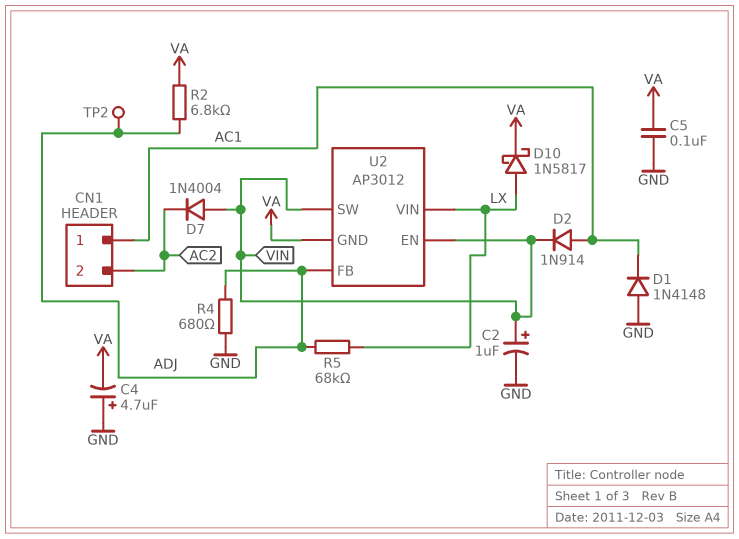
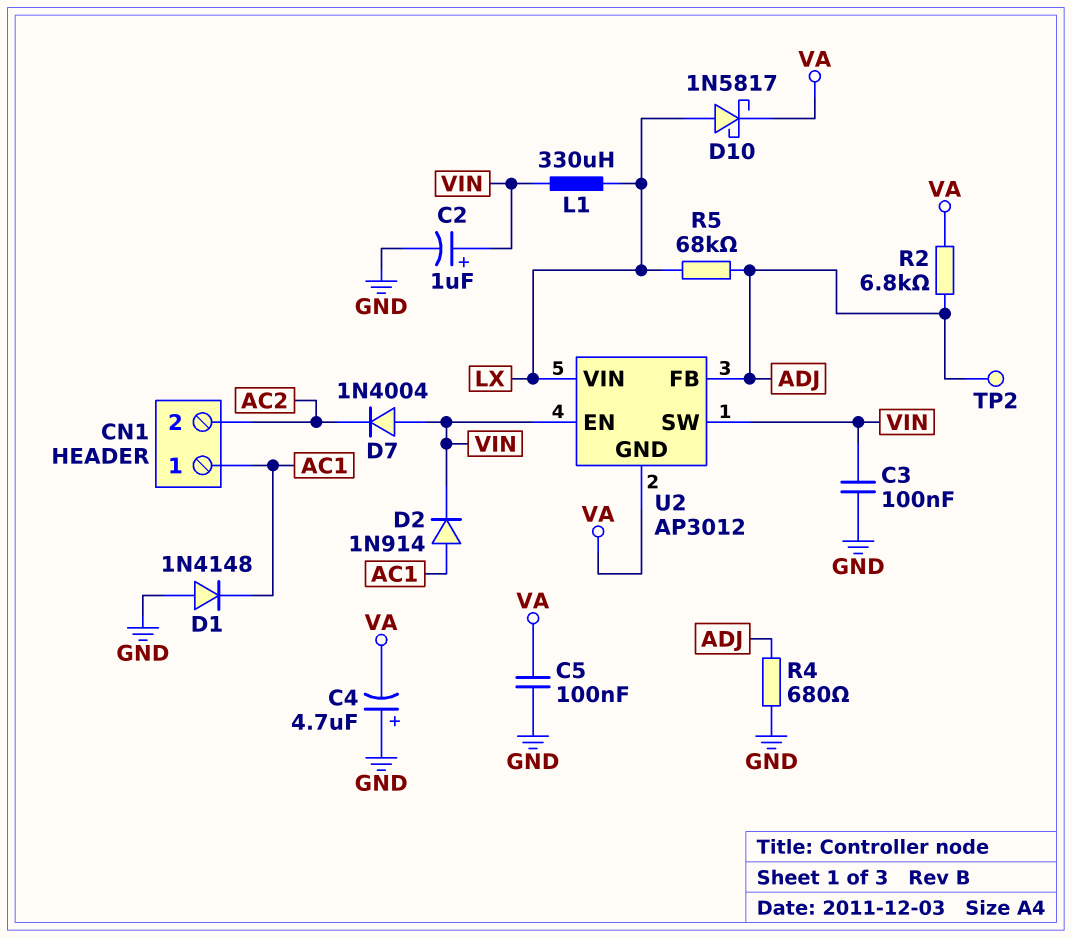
C3: none -> 100nF (GND, VIN)
L1: none -> 330uH (LX, VIN)

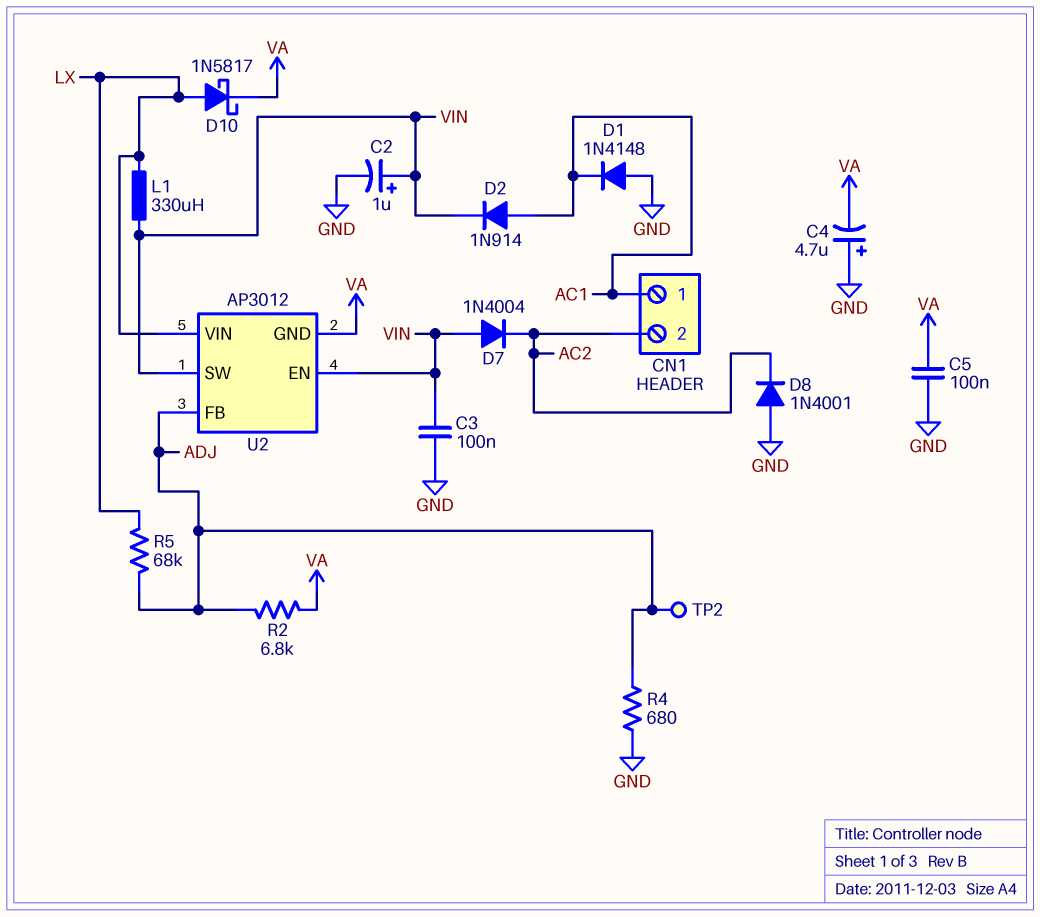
D8: none -> diode 1N4001 (A GND, K AC2)

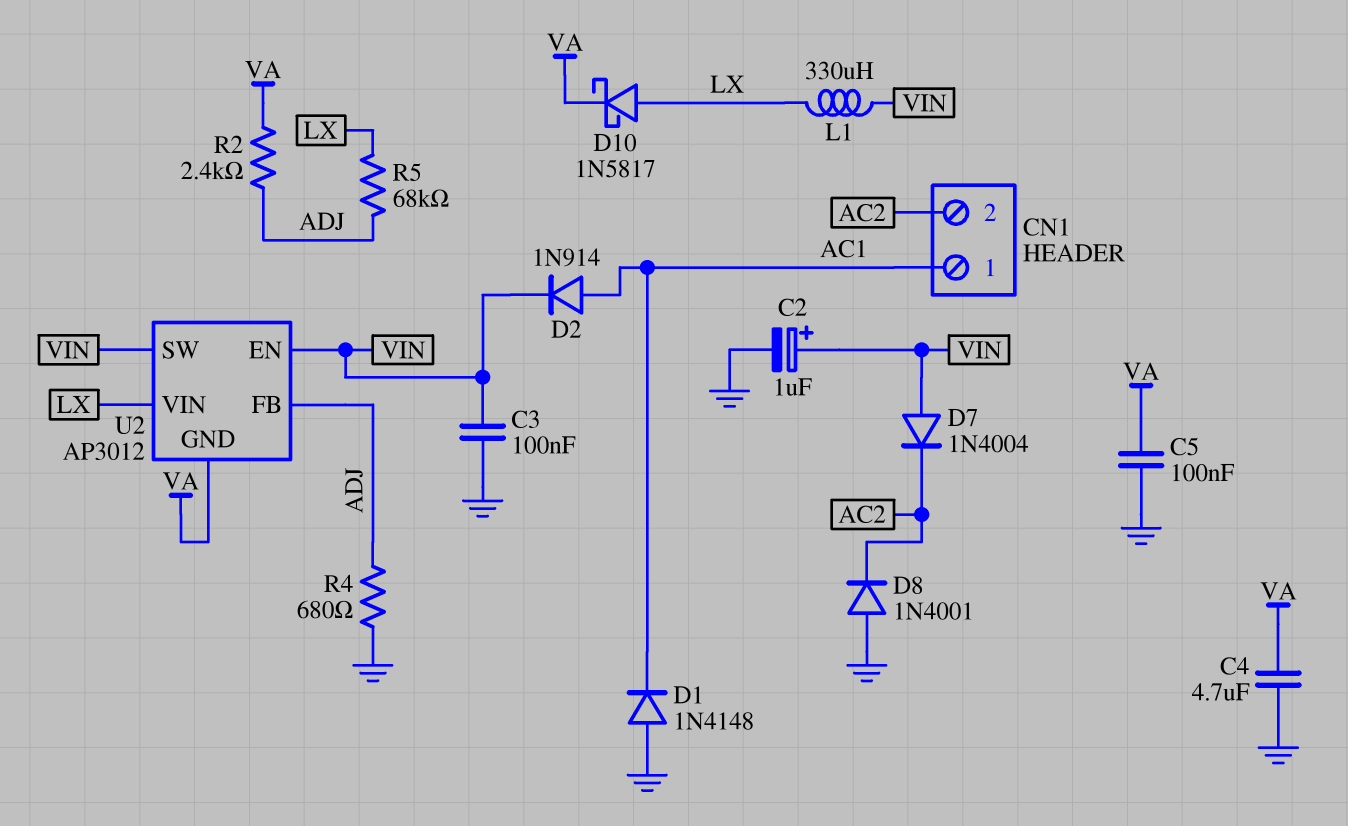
C4: 4.7uF (plus GND, minus VA) -> 4.7uF (GND, VA)
R2: 6.8k (ADJ, VA) -> 2.4k (ADJ, VA)
TP2: test point (ADJ) -> none

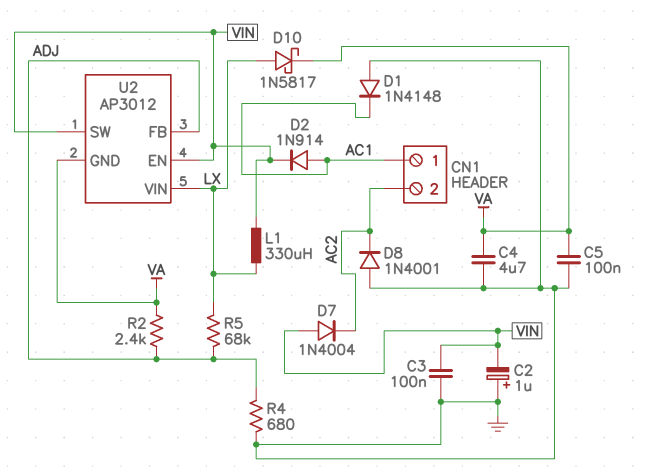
C2: 1uF (plus VIN, minus GND) -> 1uF (plus GND, minus VIN)

